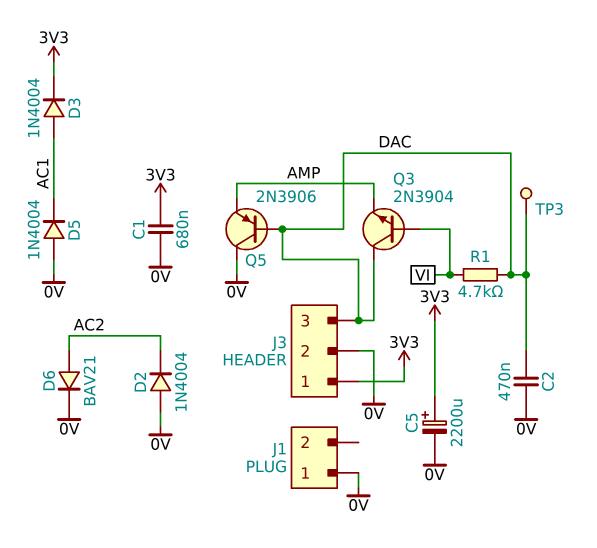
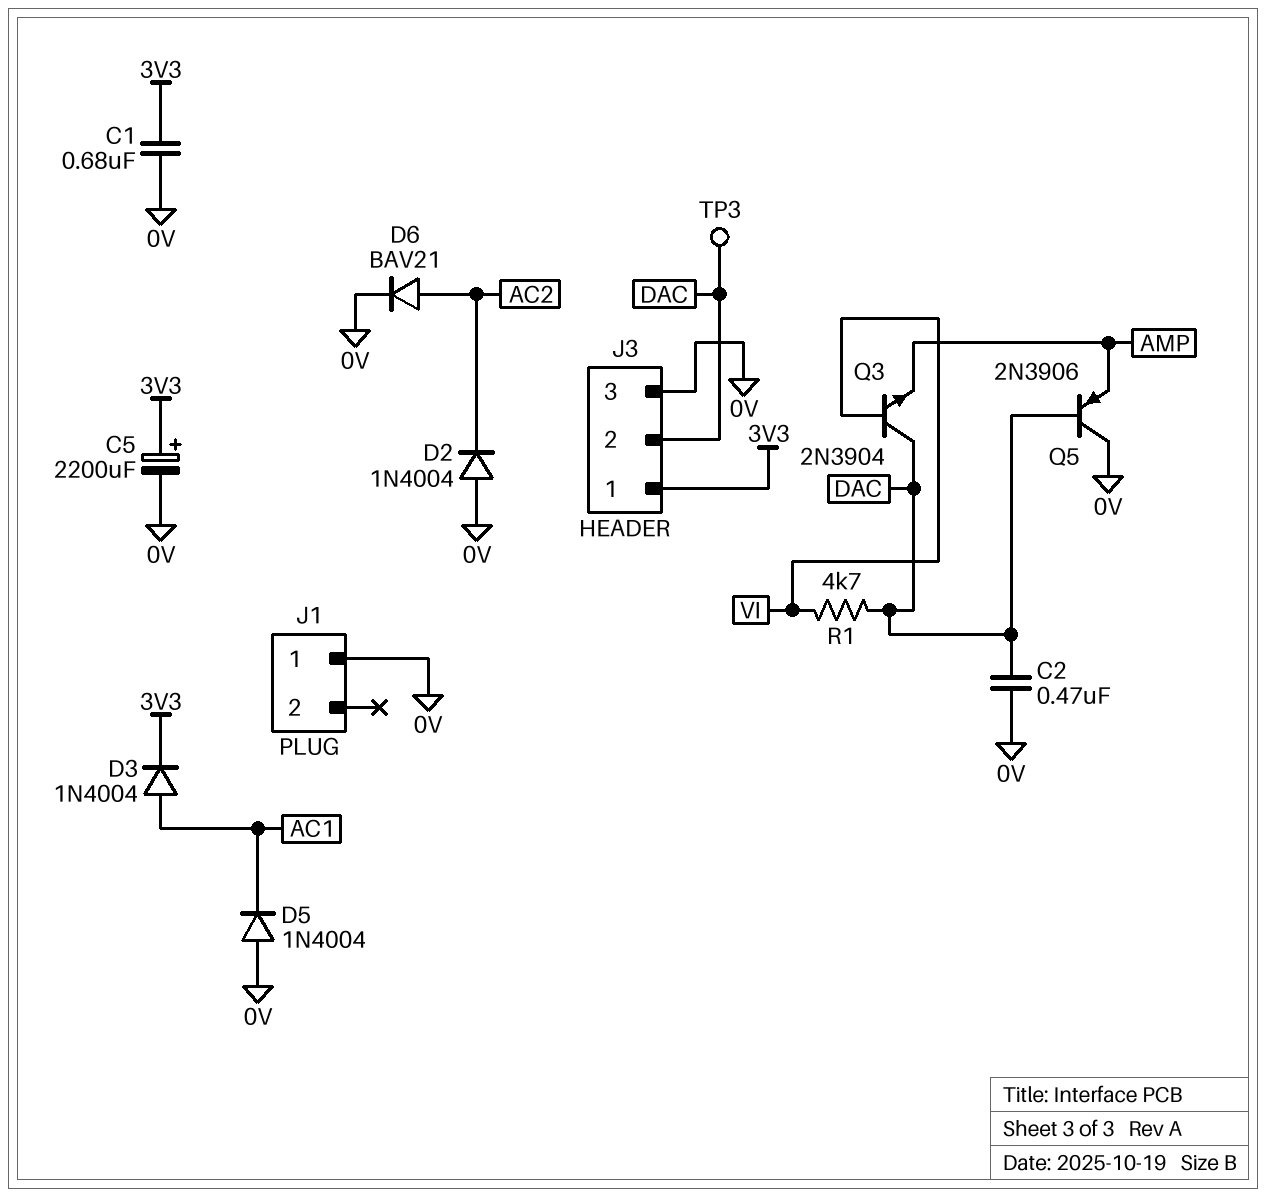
J3 pin 2: 0V -> DAC
J3 pin 3: DAC -> 0V

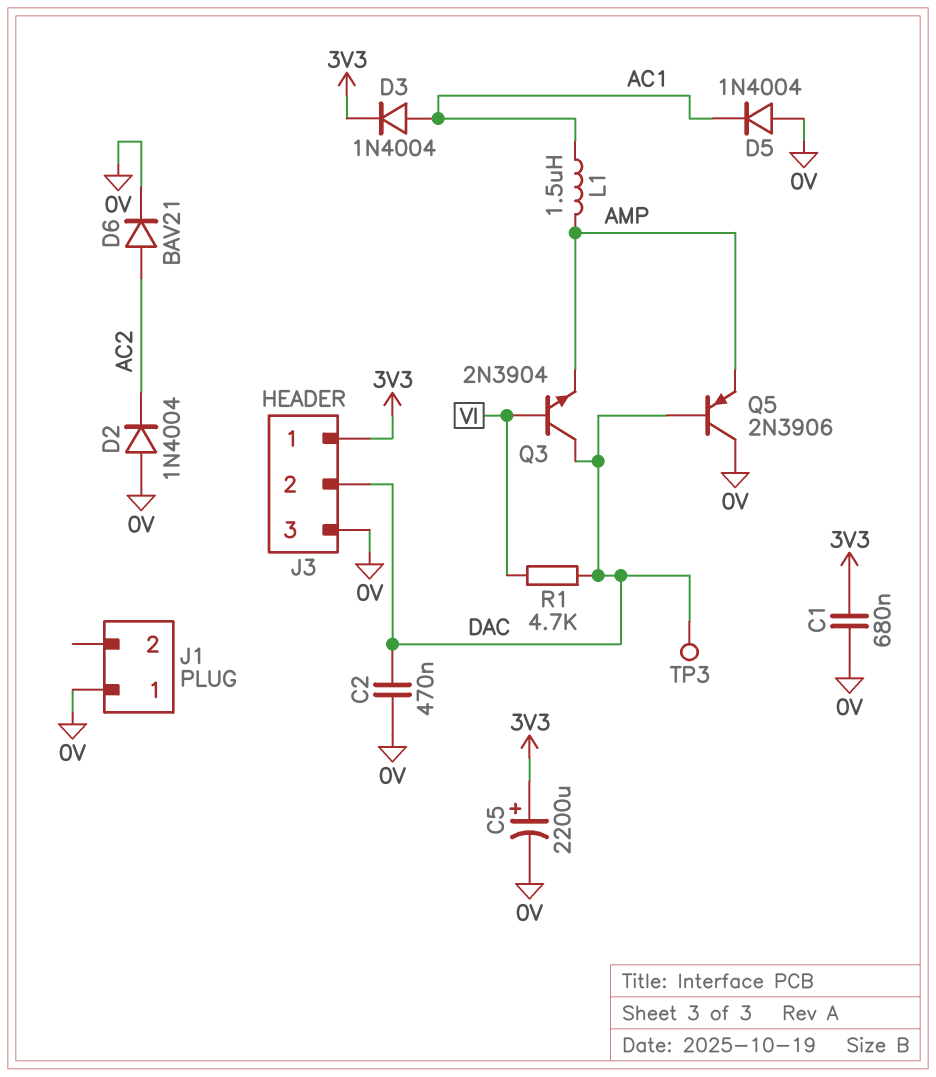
L1: none -> 1.5uH (AC1, AMP)

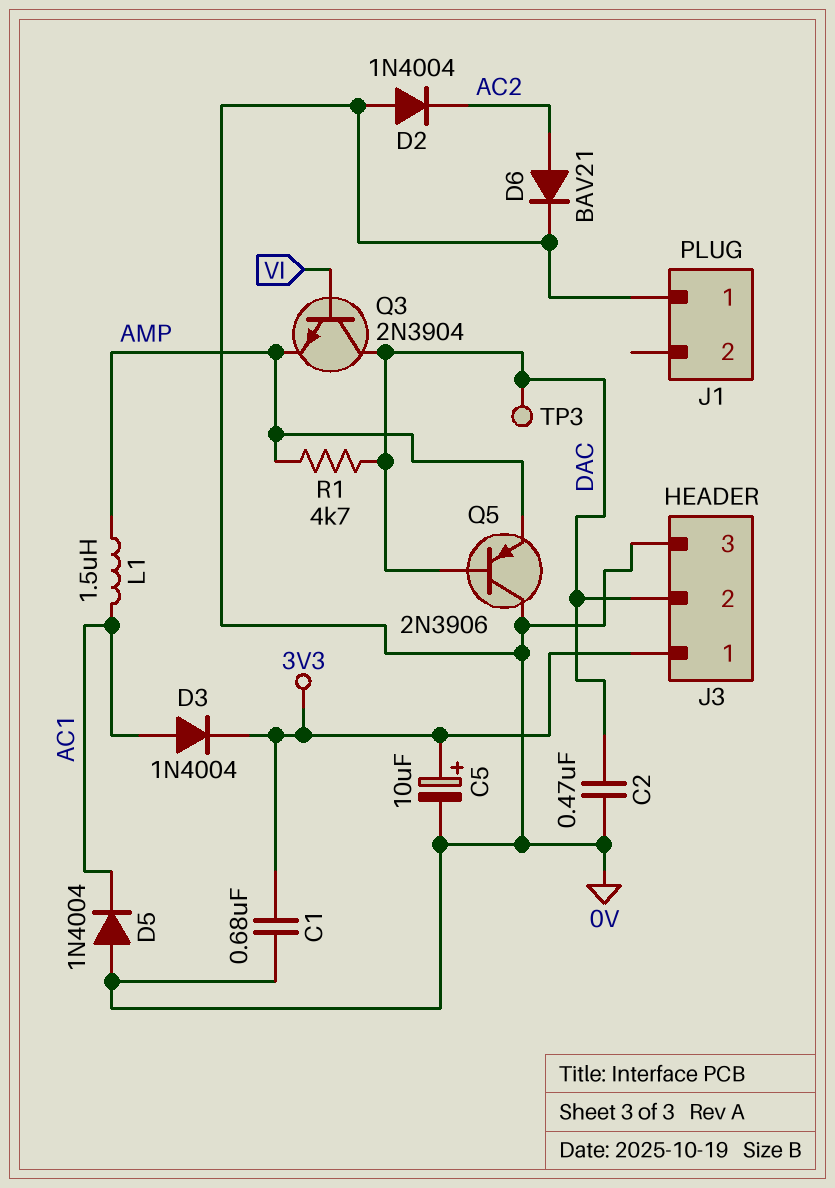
C5: 2200uF (plus 3V3, minus 0V) -> 10uF (plus 3V3, minus 0V)
R1: 4.7k (DAC, VI) -> 4.7k (AMP, DAC)

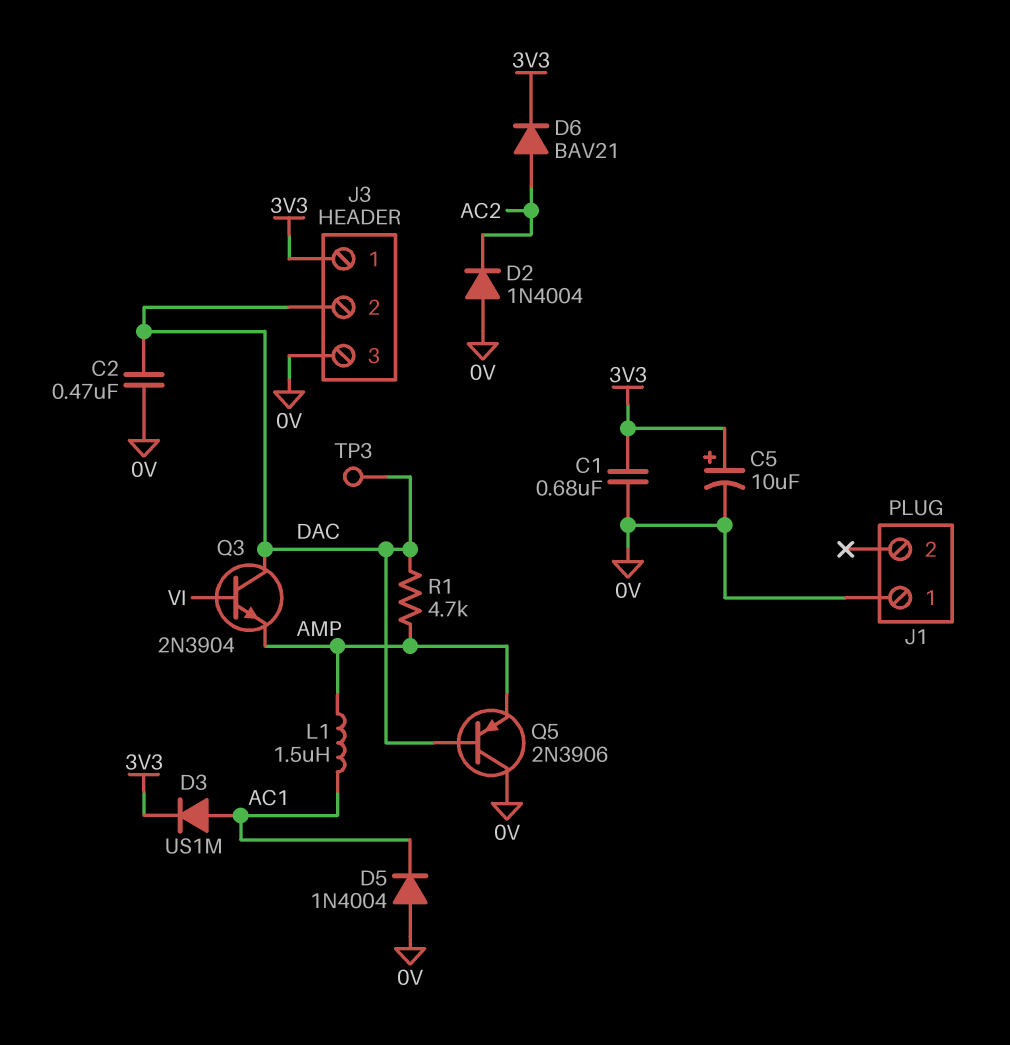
D3: diode 1N4004 (A AC1, K 3V3) -> diode US1M (A AC1, K 3V3)
D6: diode BAV21 (A AC2, K 0V) -> diode BAV21 (A AC2, K 3V3)

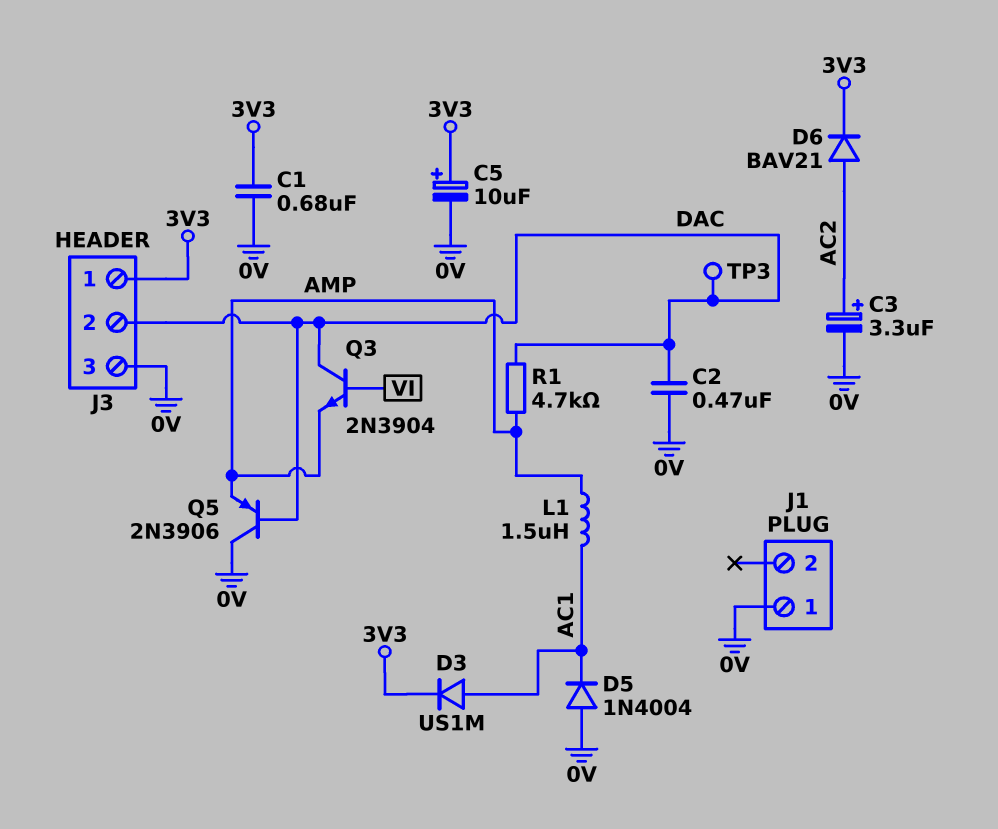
C3: none -> 3.3uF (plus AC2, minus 0V)
D2: diode 1N4004 (A 0V, K AC2) -> none

